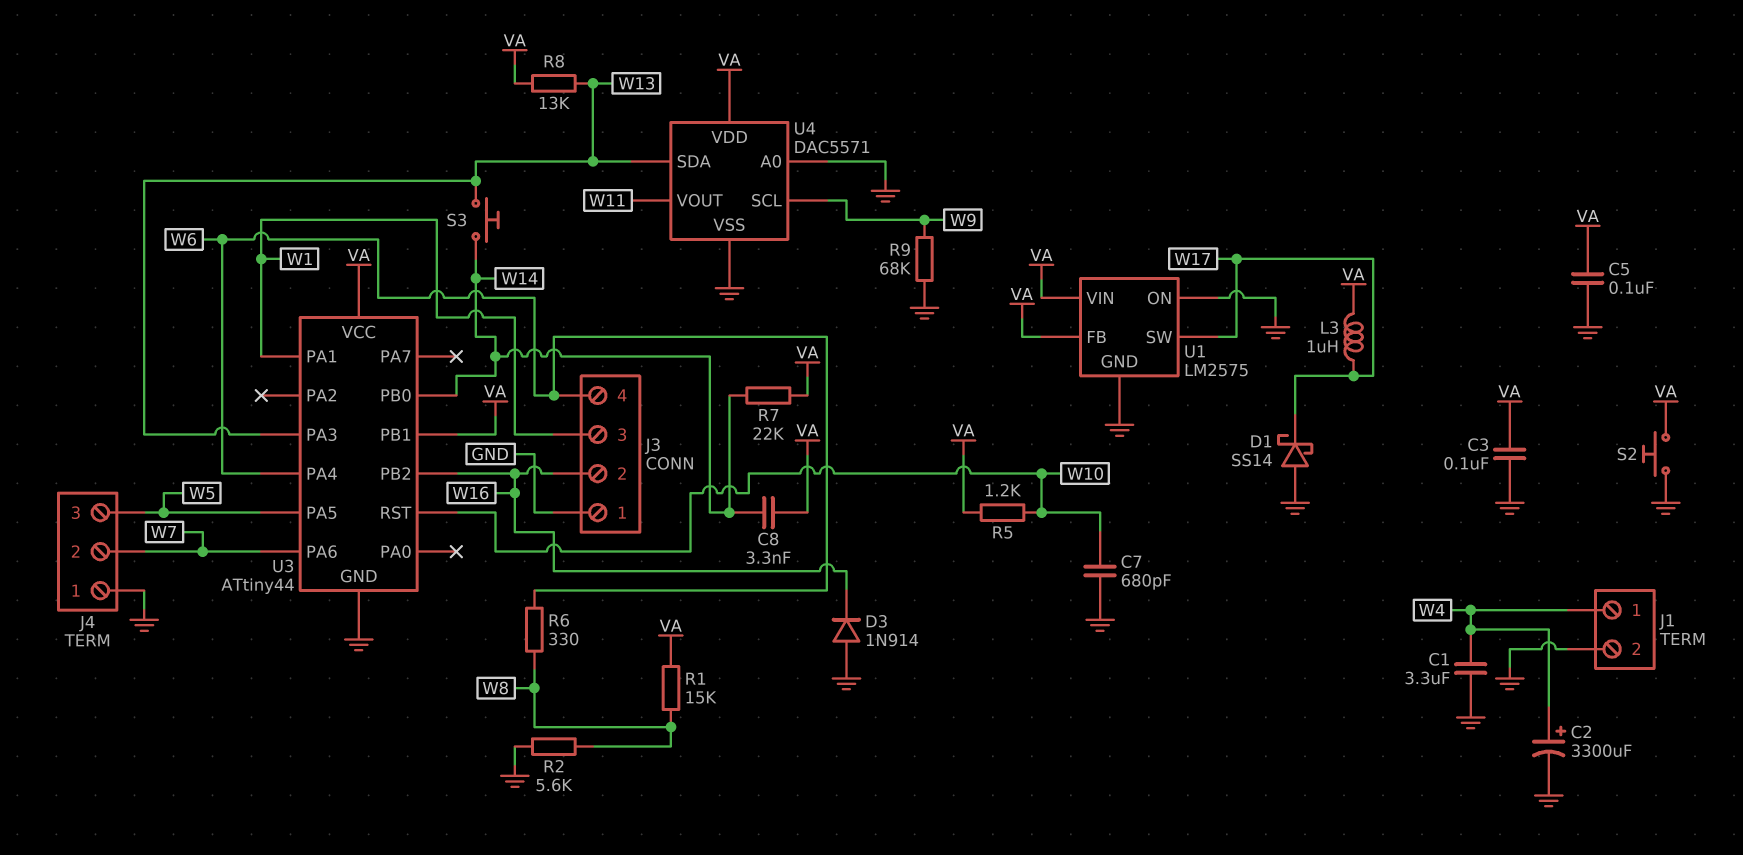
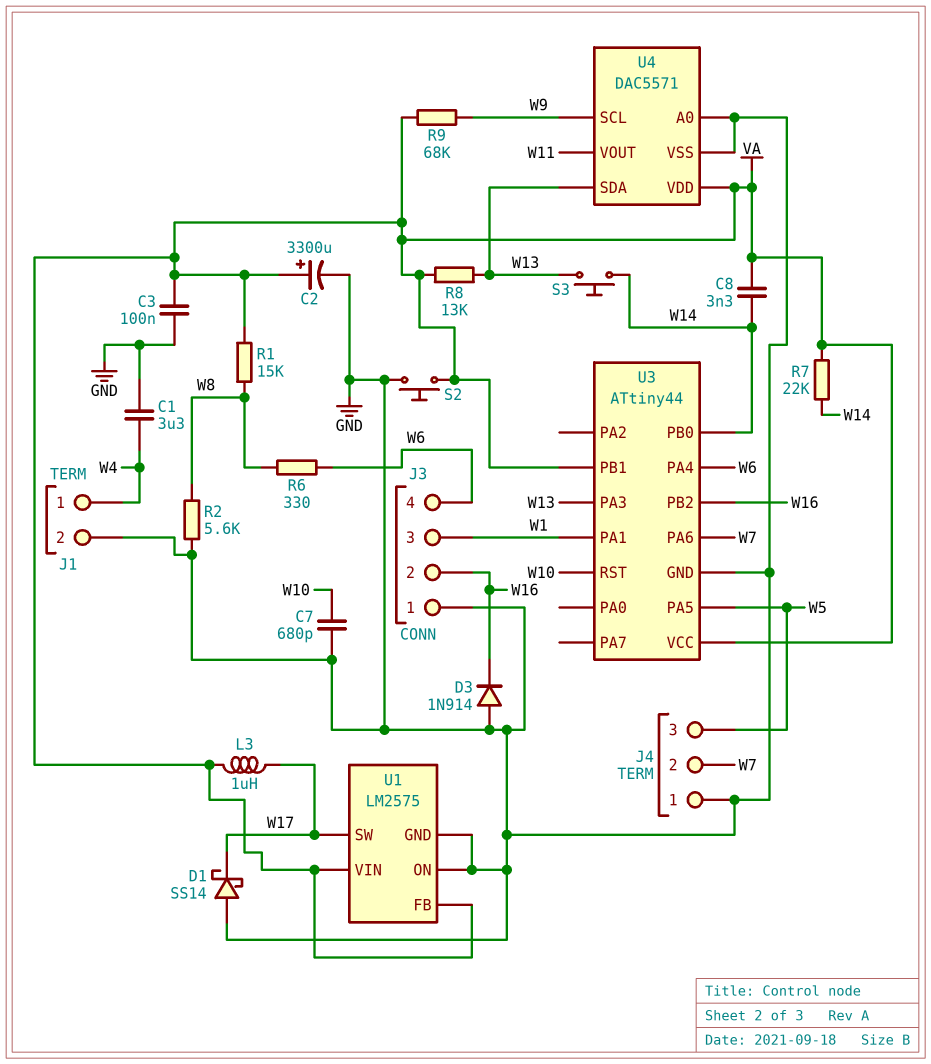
C2: 3300uF (plus W4, minus GND) -> 3300uF (plus VA, minus GND)
C5: 100nF (GND, VA) -> none
R5: 1.2k (VA, W10) -> none
R9: 68k (GND, W9) -> 68k (VA, W9)

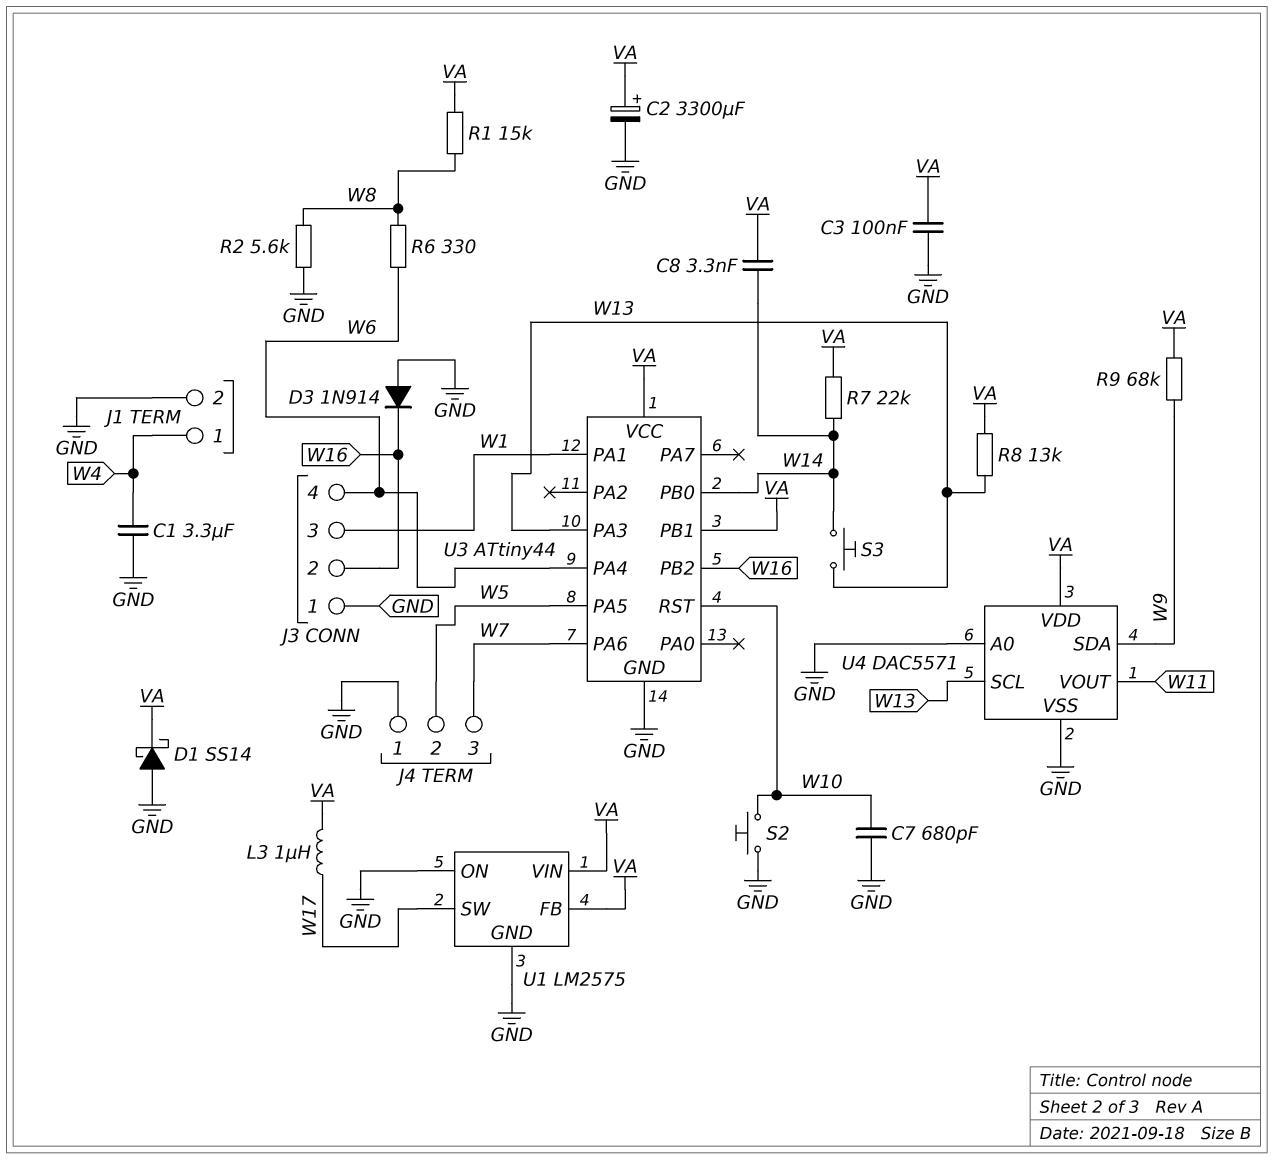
D1: schottky SS14 (A GND, K W17) -> schottky SS14 (A GND, K VA)
J4 pin 2: W7 -> W5
J4 pin 3: W5 -> W7
S2: button (GND, VA) -> button (GND, W10)
U4 pin SCL: W9 -> W13
U4 pin SDA: W13 -> W9

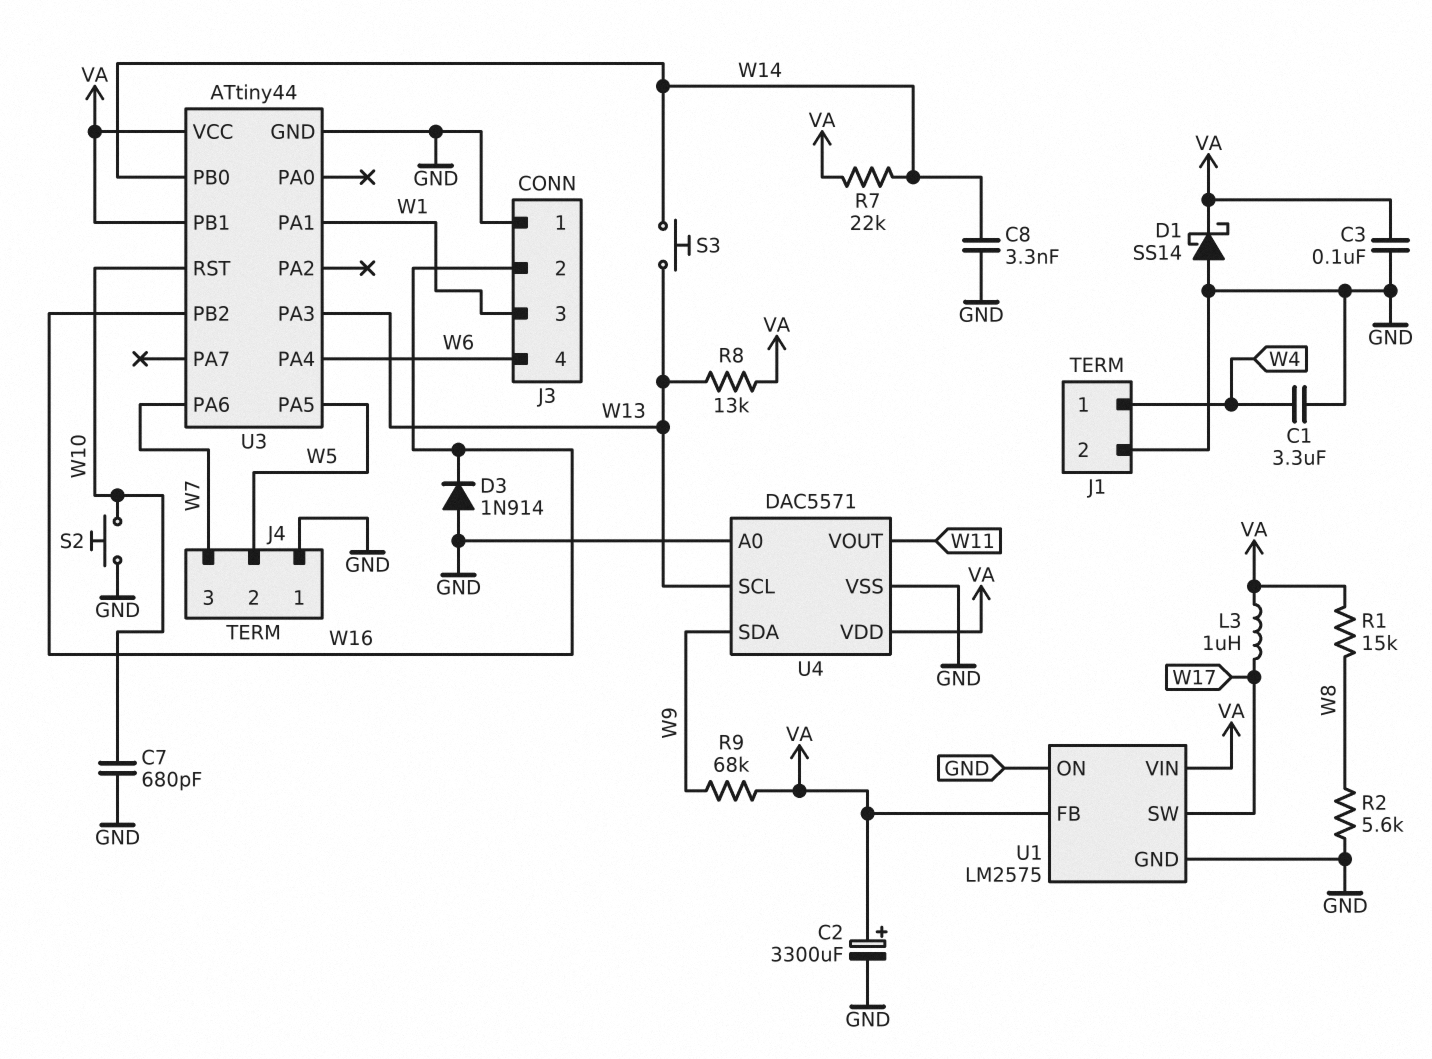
C8: 3.3nF (VA, W14) -> 3.3nF (GND, W14)
R6: 330 (W6, W8) -> none

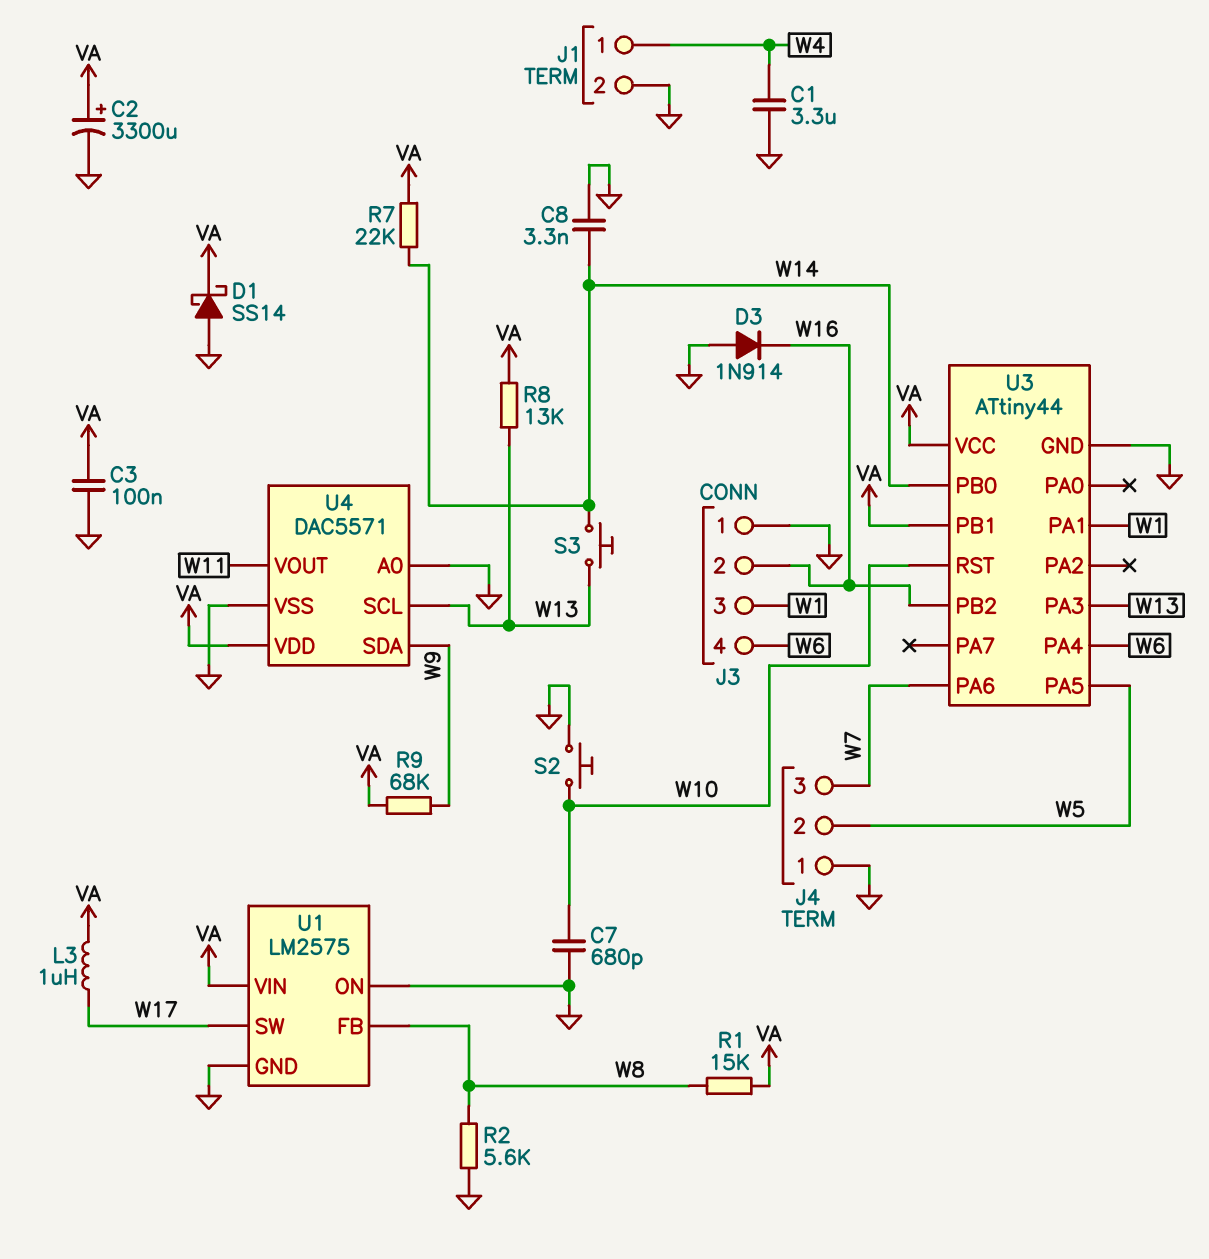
U1 pin FB: VA -> W8

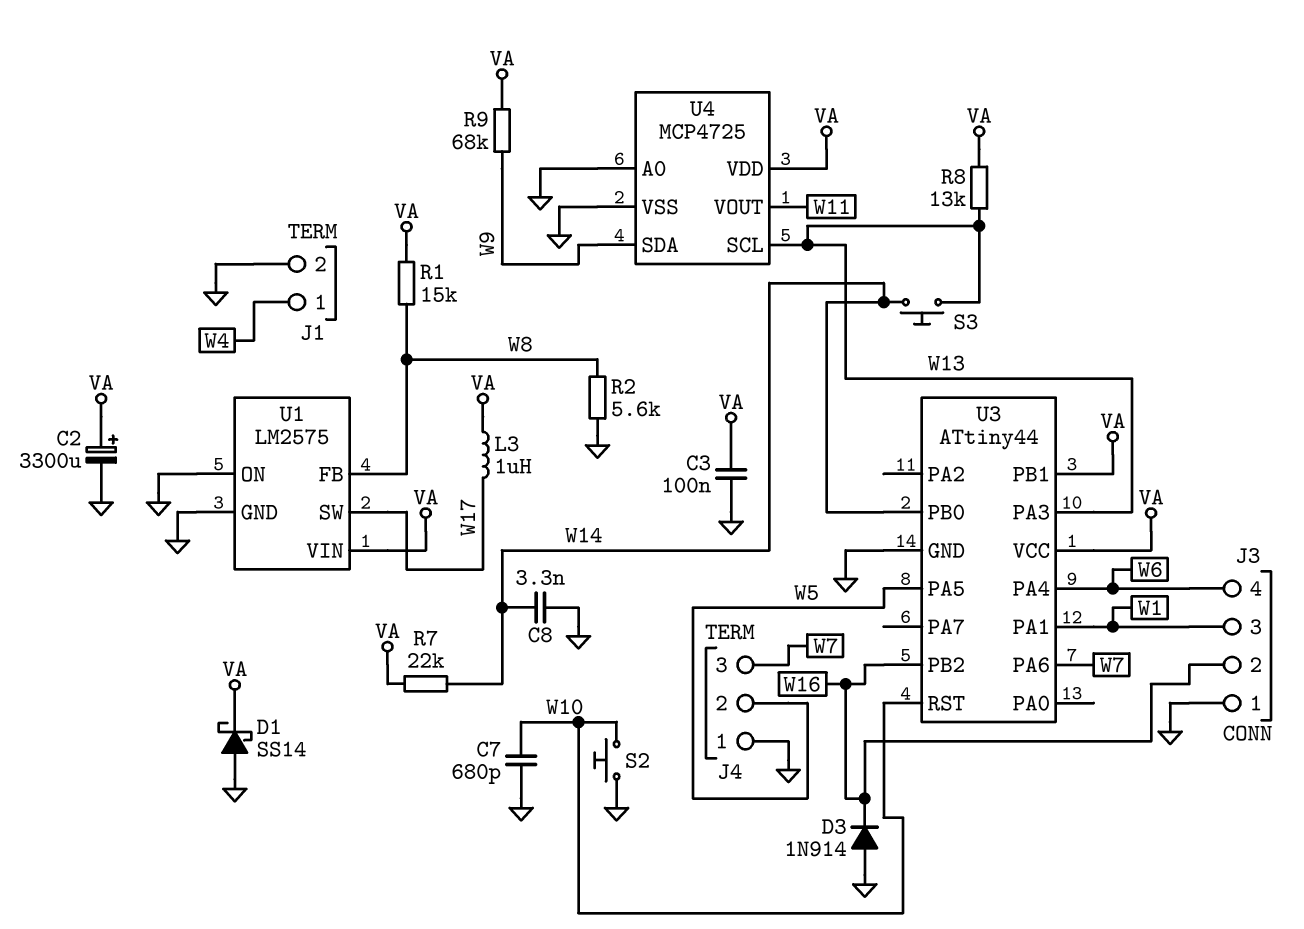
C1: 3.3uF (GND, W4) -> none
U4: DAC5571 -> MCP4725

